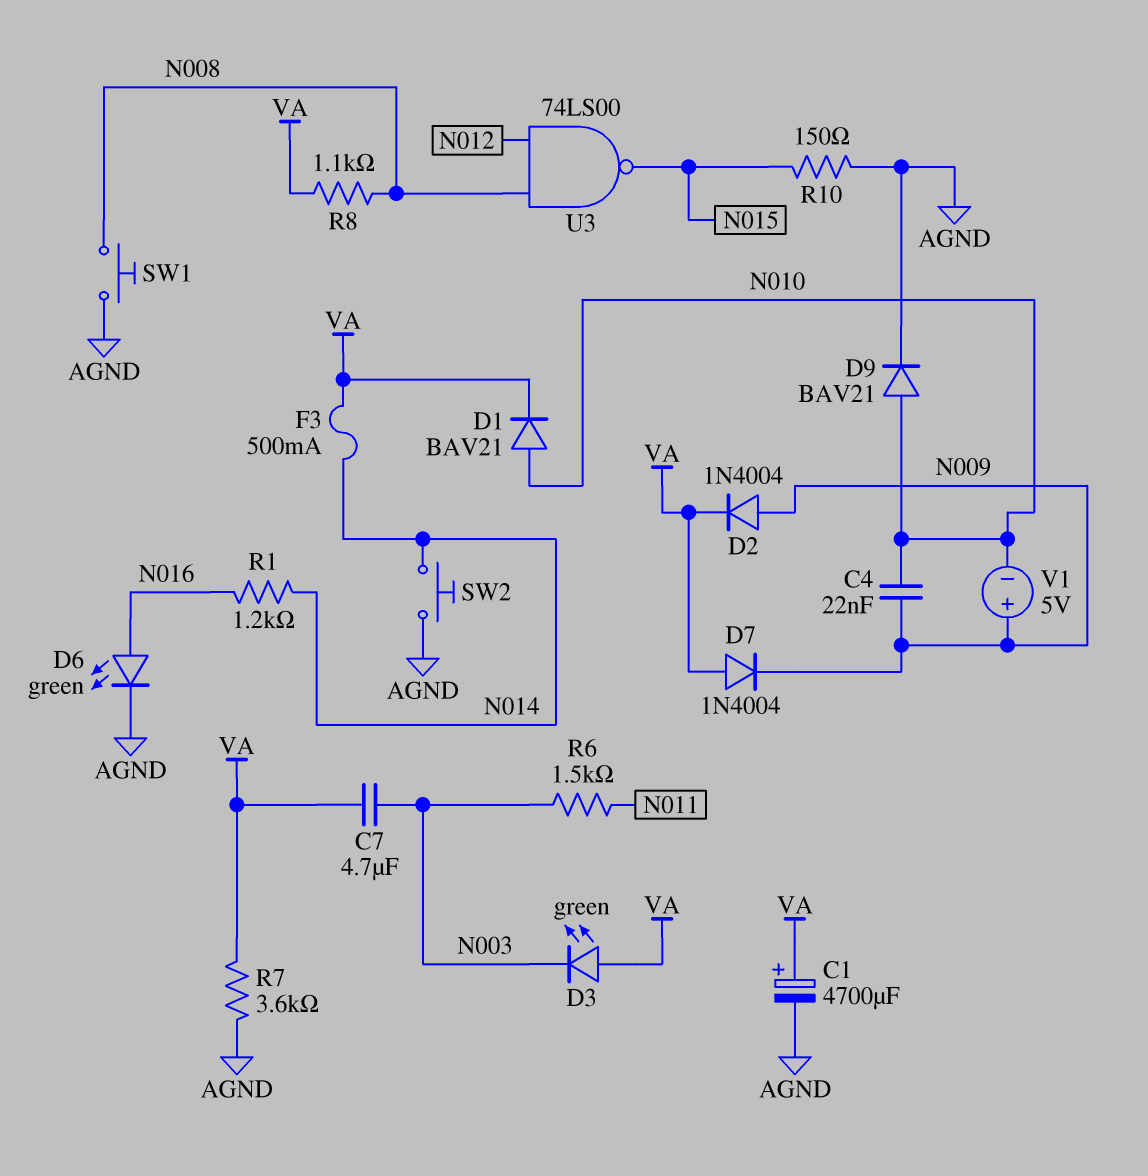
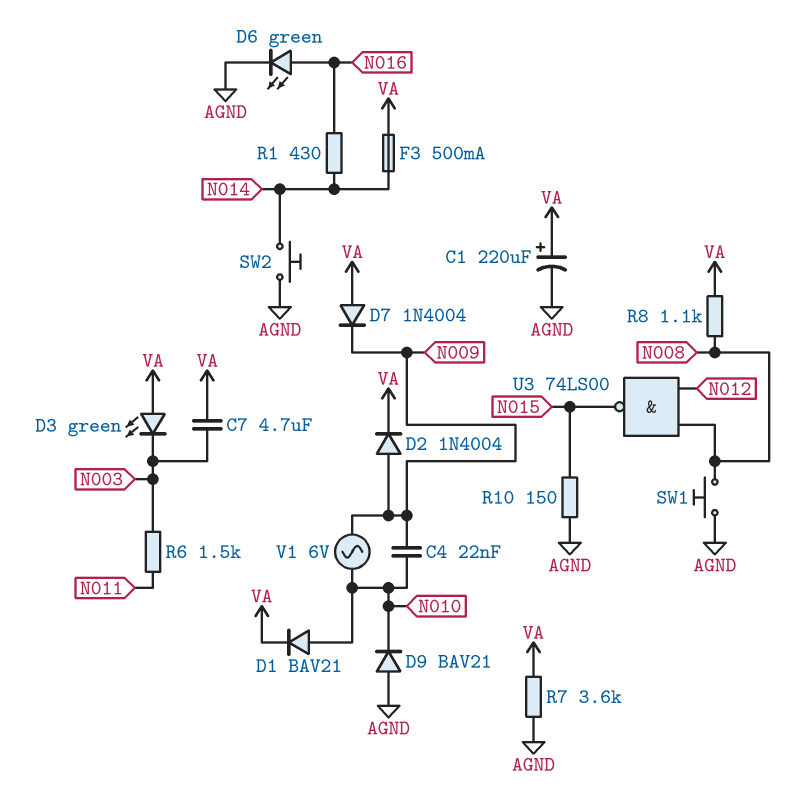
C1: 4700uF (plus VA, minus AGND) -> 220uF (plus VA, minus AGND)
D9: diode BAV21 (A N010, K AGND) -> diode BAV21 (A AGND, K N010)
R1: 1.2k (N014, N016) -> 430 (N014, N016)
V1: 5V (plus N009, minus N010) -> AC 6V (N009, N010)

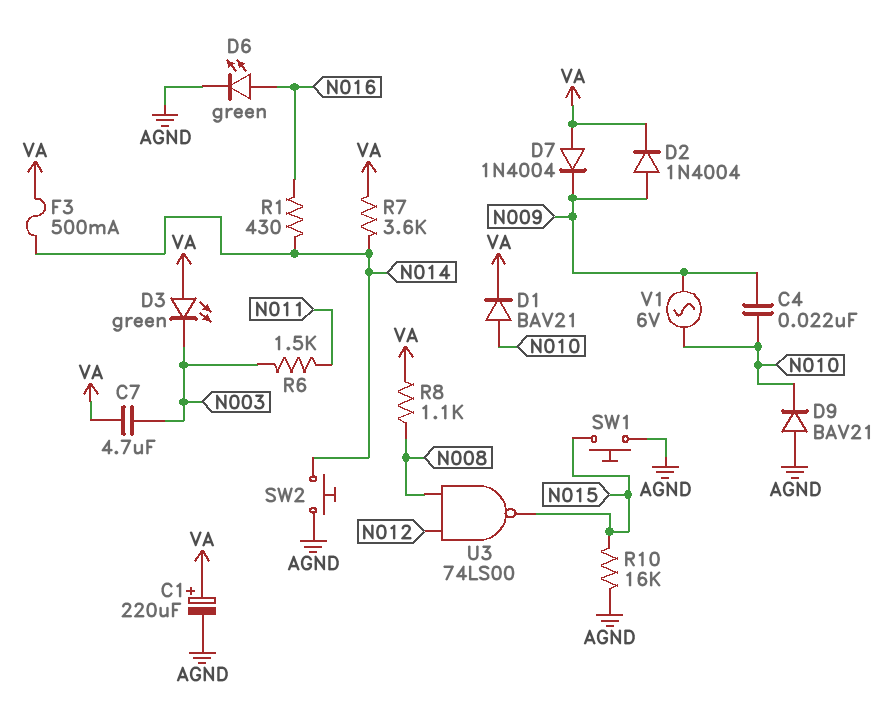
R7: 3.6k (AGND, VA) -> 3.6k (N014, VA)
R10: 150 (AGND, N015) -> 16k (AGND, N015)
SW1: button (AGND, N008) -> button (AGND, N015)

